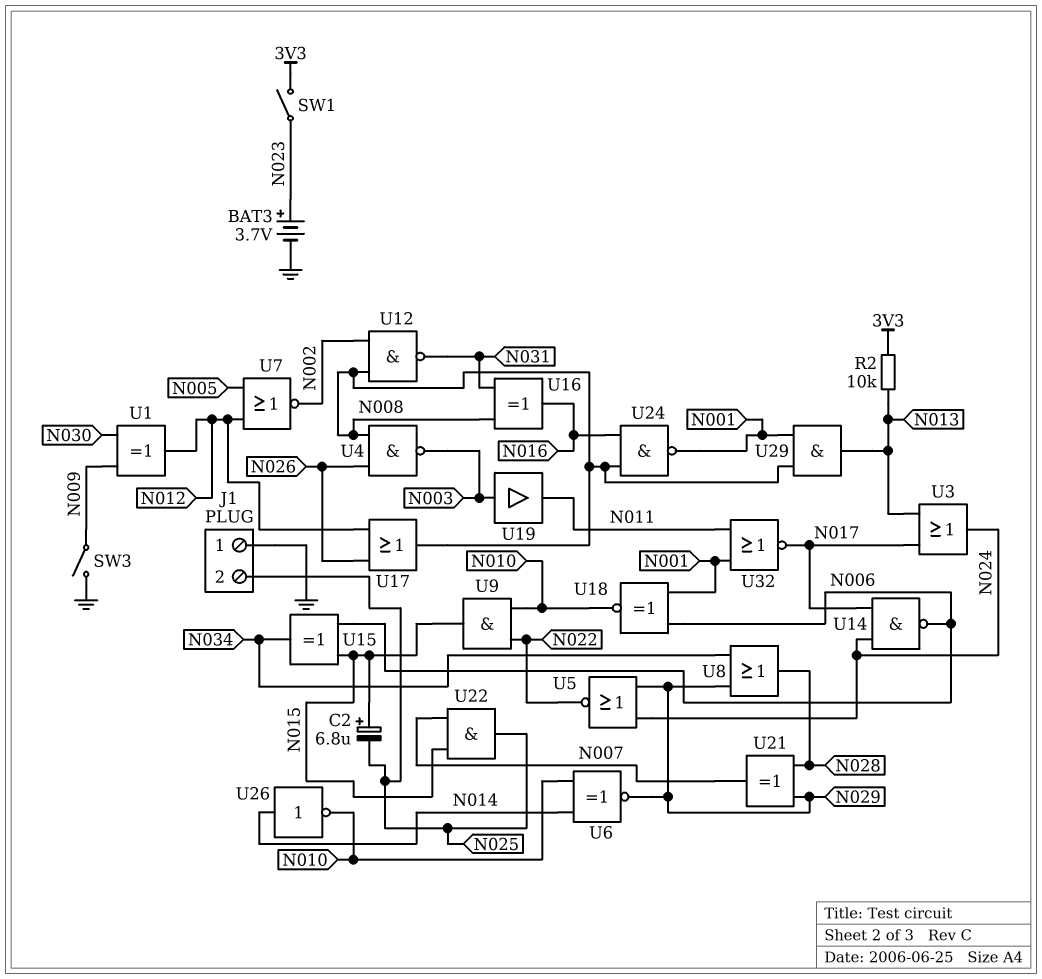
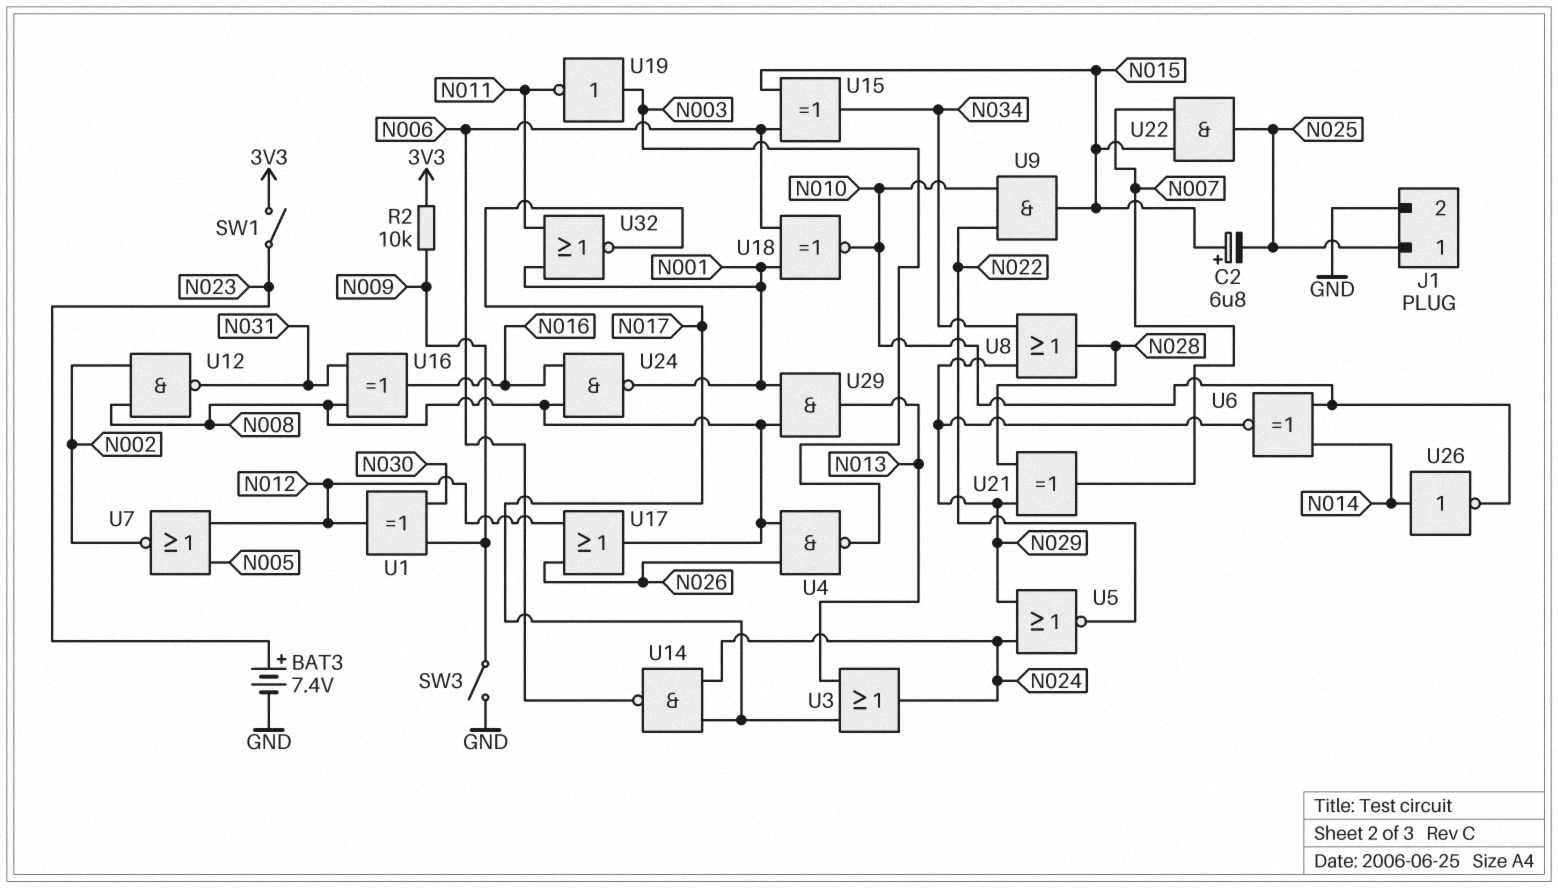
BAT3: 3.7V (plus N023, minus GND) -> 7.4V (plus N023, minus GND)
J1 pin 1: GND -> N025
J1 pin 2: N025 -> GND
R2: 10k (3V3, N013) -> 10k (3V3, N009)
U19: buffer (in N003, out N011) -> NOT (in N003, out N011)

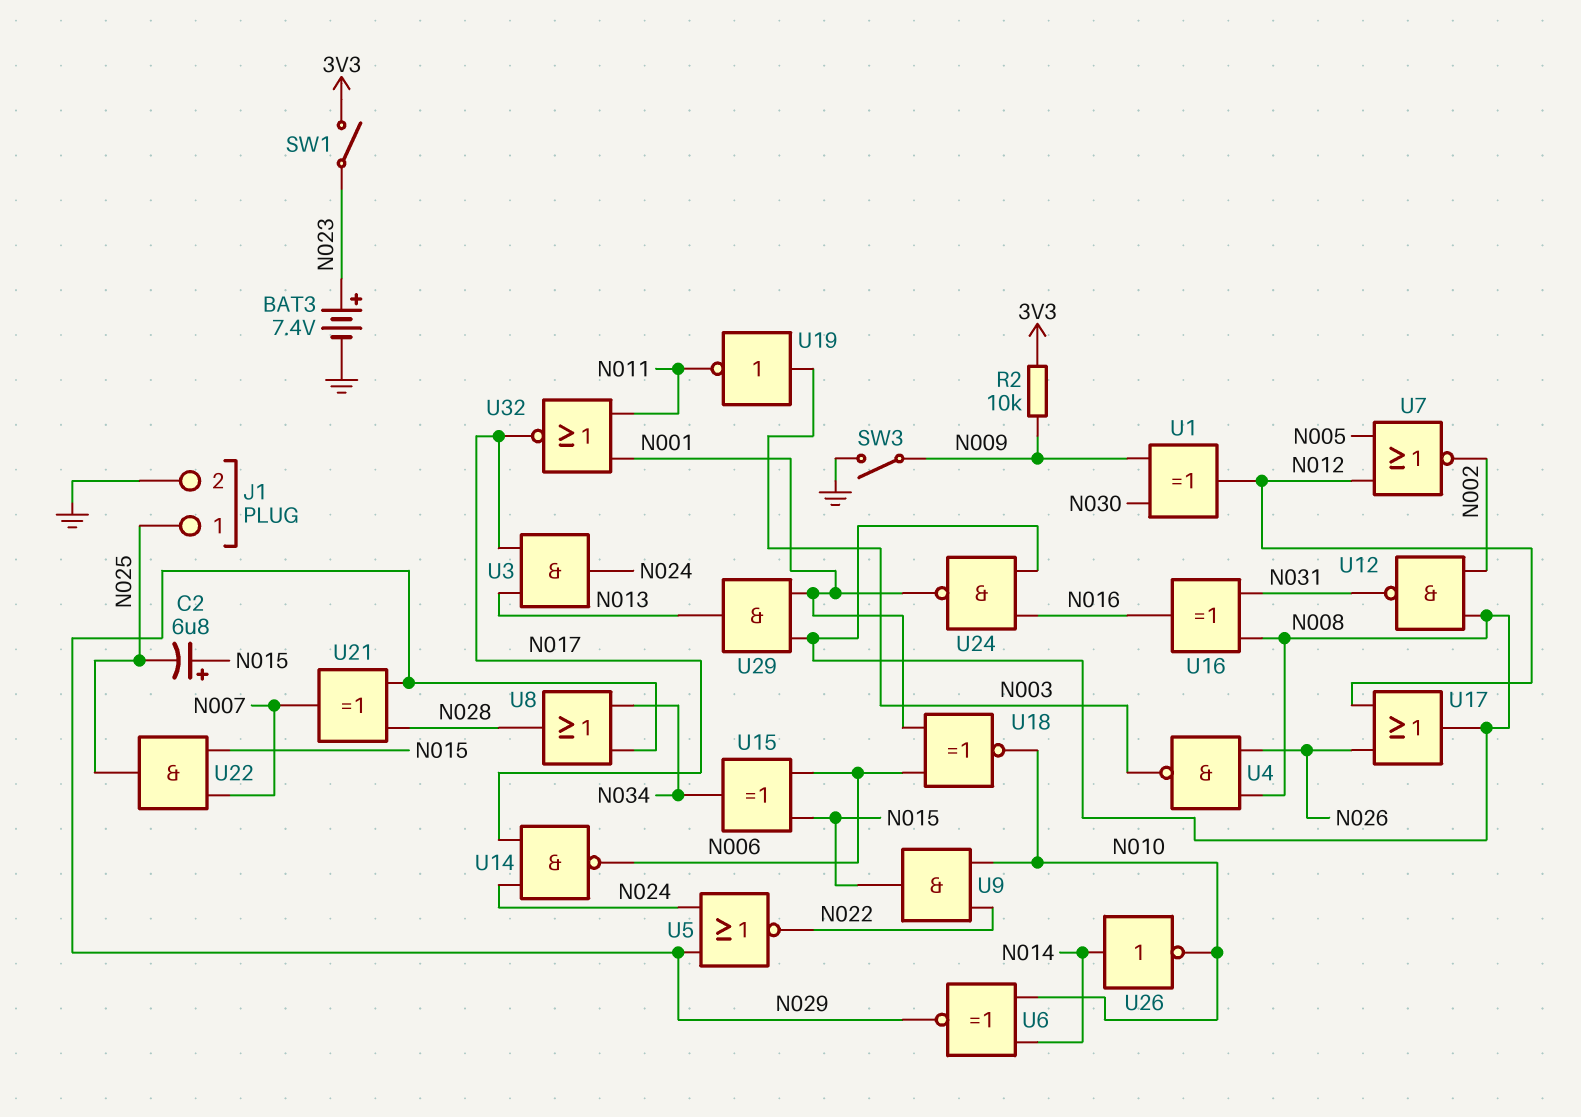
U3: OR (in N013, in N017, out N024) -> AND (in N013, in N017, out N024)

